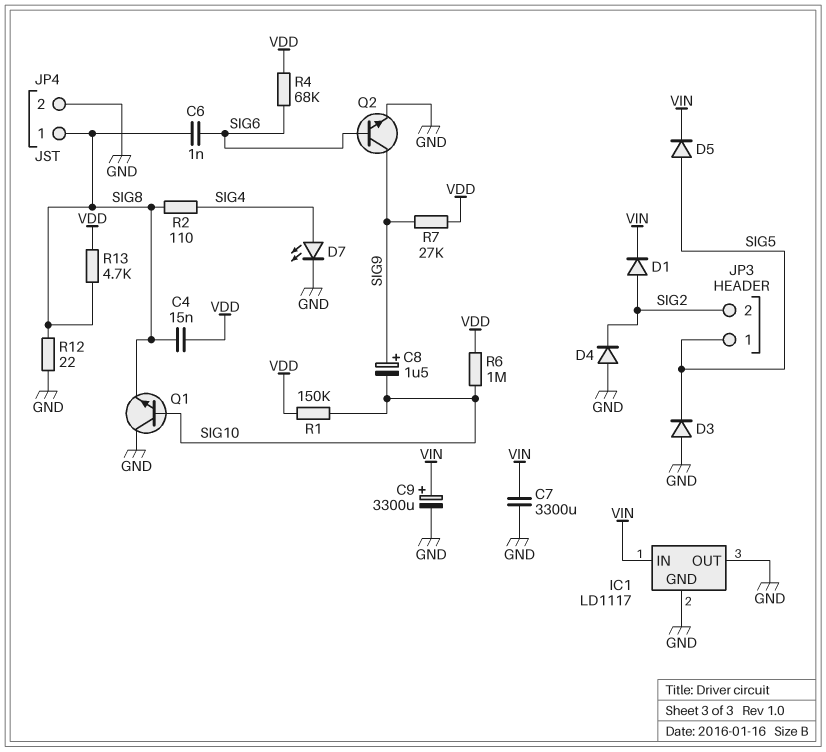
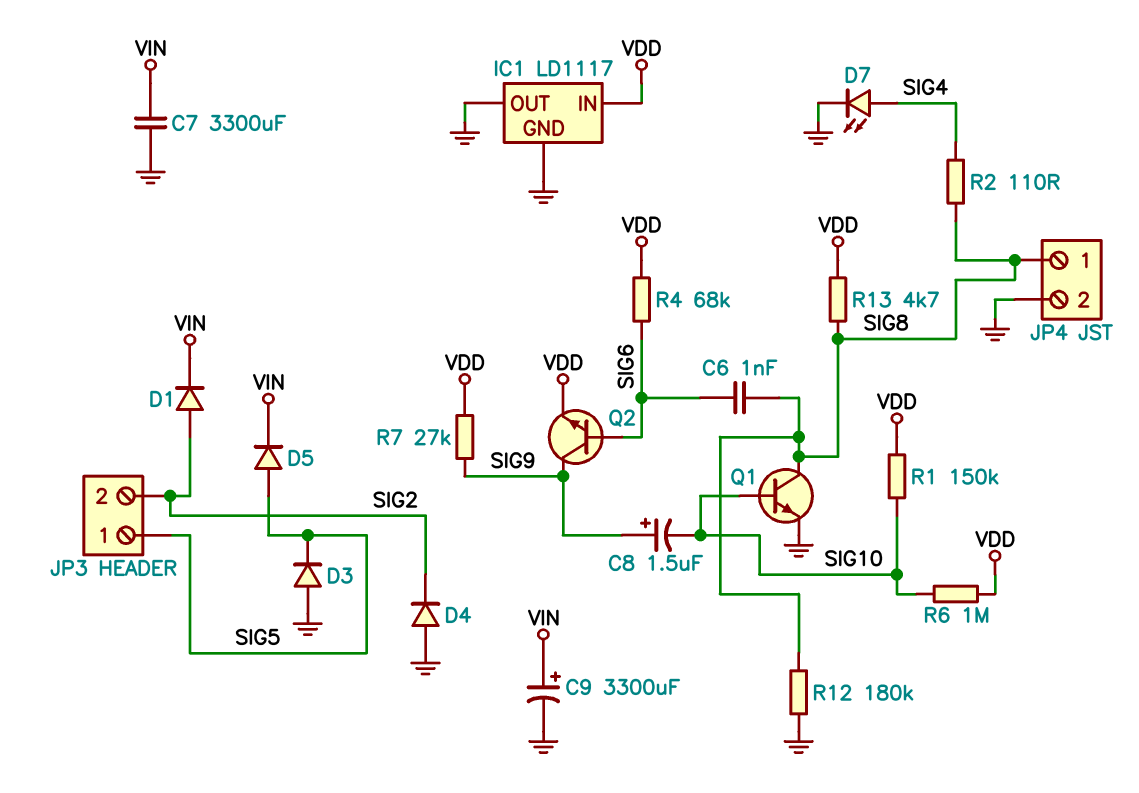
C4: 15nF (SIG8, VDD) -> none
IC1 pin IN: VIN -> VDD
Q1: NPN (B SIG10, C GND, E SIG8) -> NPN (B SIG10, C SIG8, E GND)
Q2: NPN (B SIG6, C SIG9, E GND) -> NPN (B SIG6, C SIG9, E VDD)
R12: 22 (GND, SIG8) -> 180k (GND, SIG8)

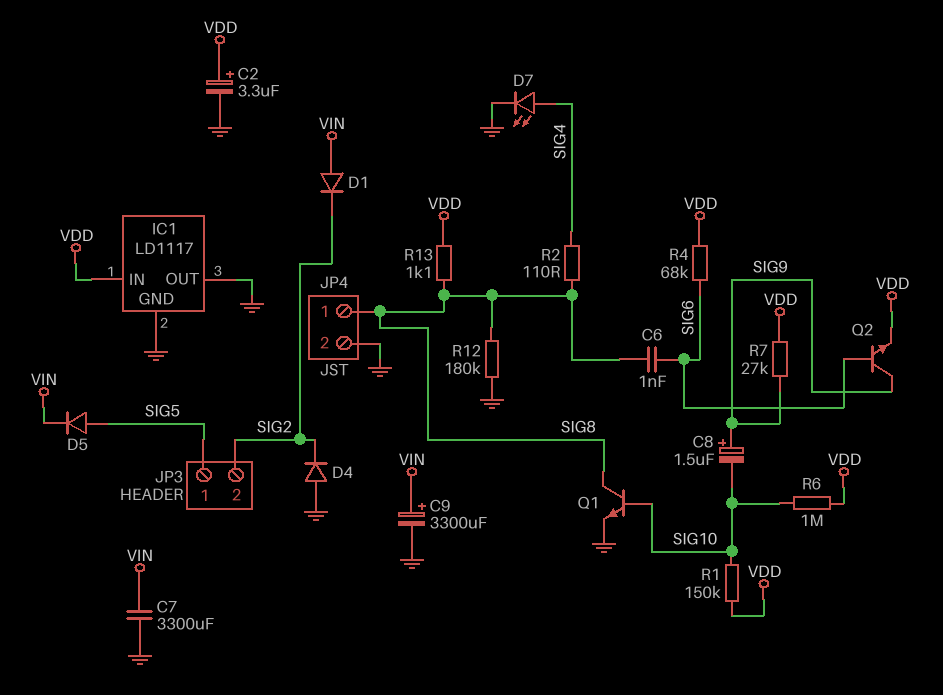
C2: none -> 3.3uF (plus VDD, minus GND)
D1: diode (A SIG2, K VIN) -> diode (A VIN, K SIG2)
D3: diode (A GND, K SIG5) -> none
R13: 4.7k (SIG8, VDD) -> 1.1k (SIG8, VDD)

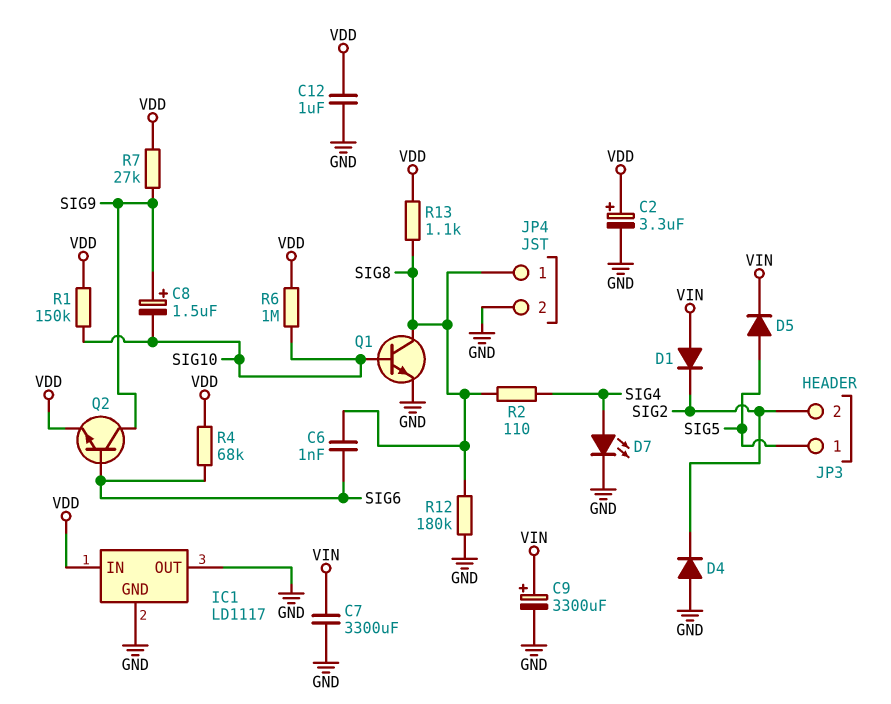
C12: none -> 1uF (GND, VDD)

